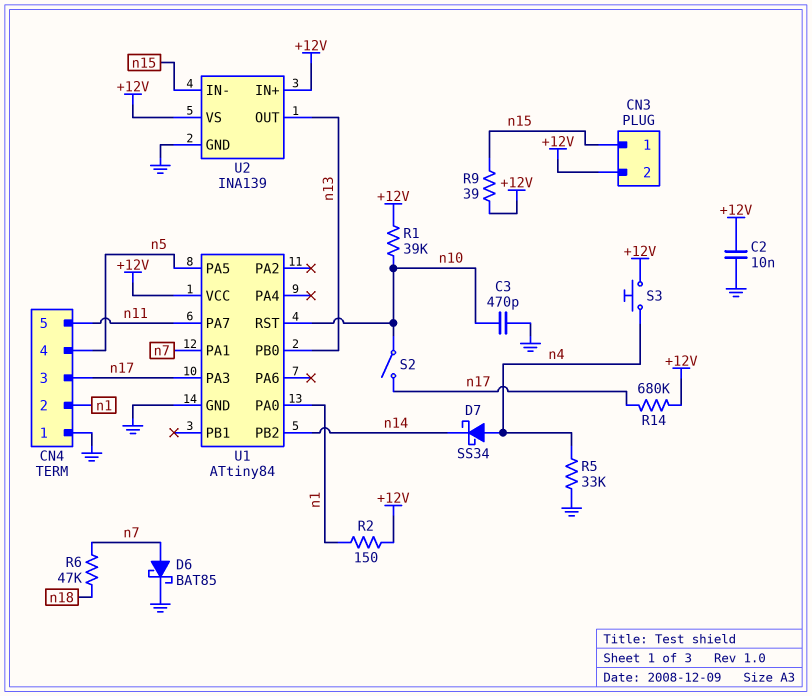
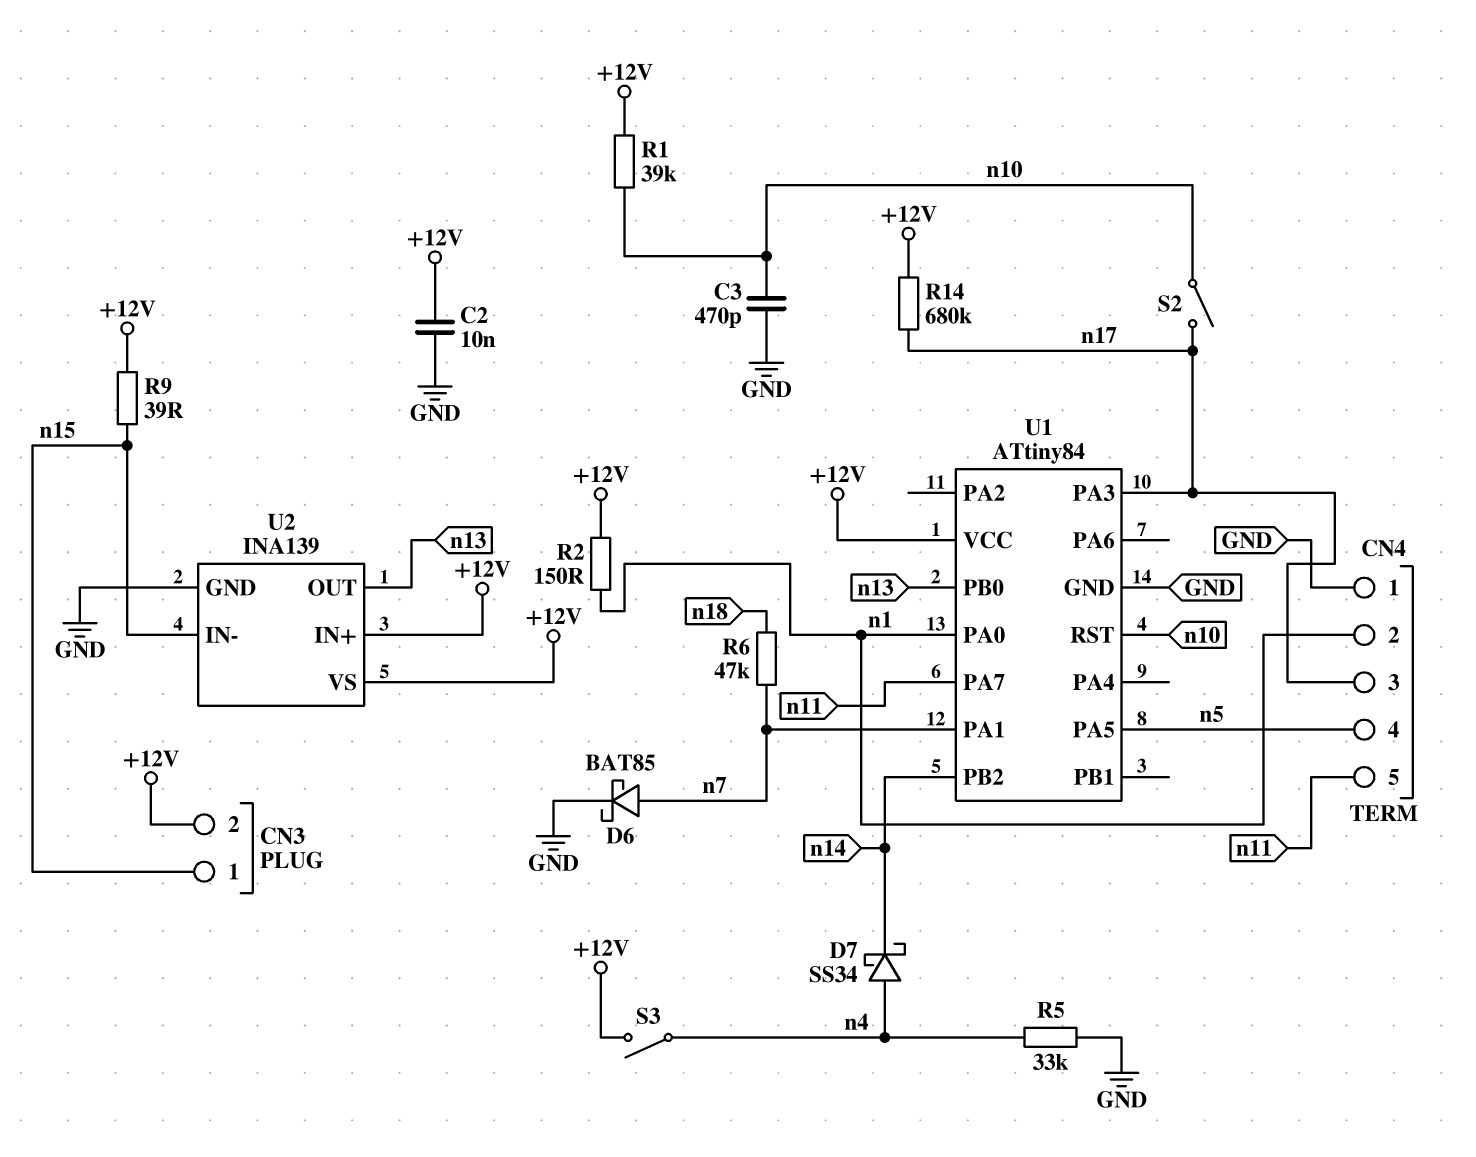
S3: button (+12V, n4) -> switch (+12V, n4)

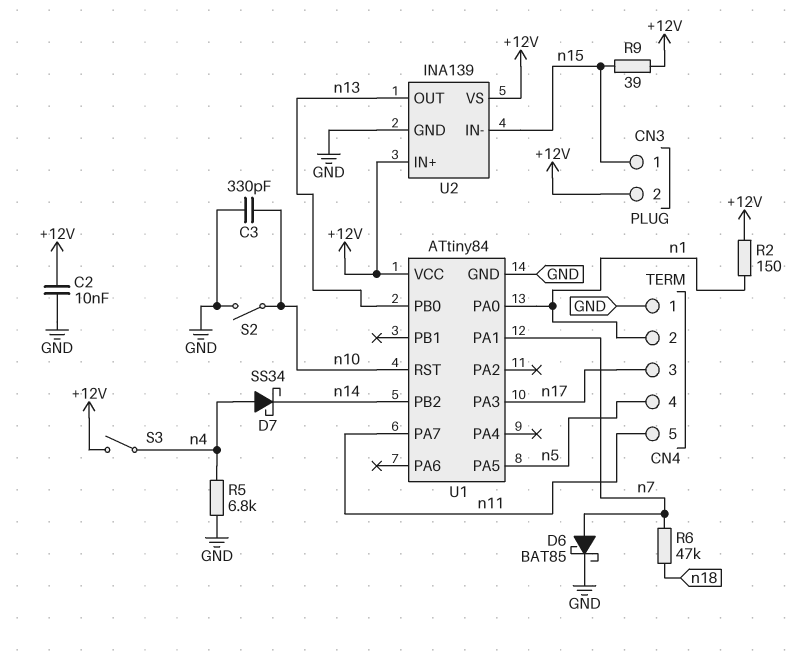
C3: 470pF (GND, n10) -> 330pF (GND, n10)
R1: 39k (+12V, n10) -> none
R5: 33k (GND, n4) -> 6.8k (GND, n4)
R14: 680k (+12V, n17) -> none
S2: switch (n10, n17) -> switch (GND, n10)

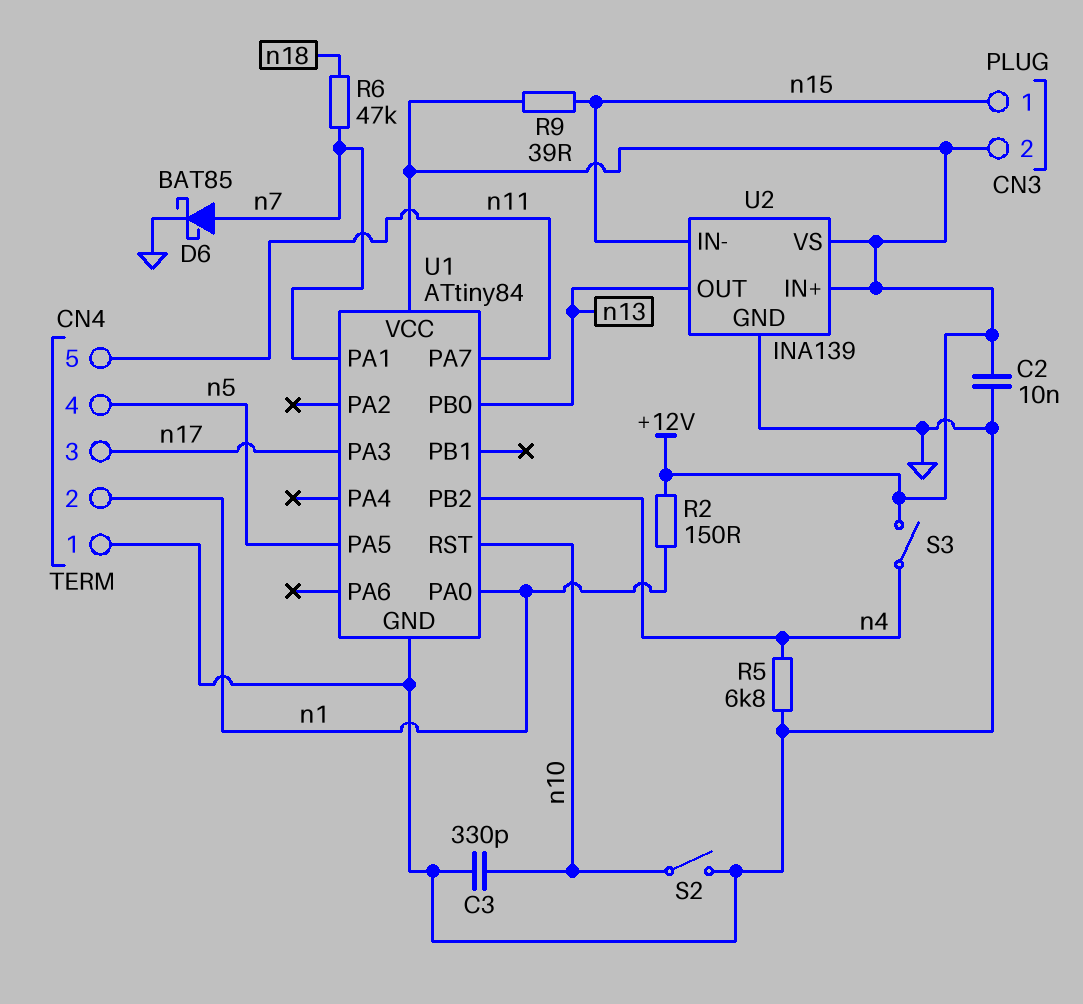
D7: schottky SS34 (A n4, K n14) -> none
U1 pin PB2: n14 -> n4

